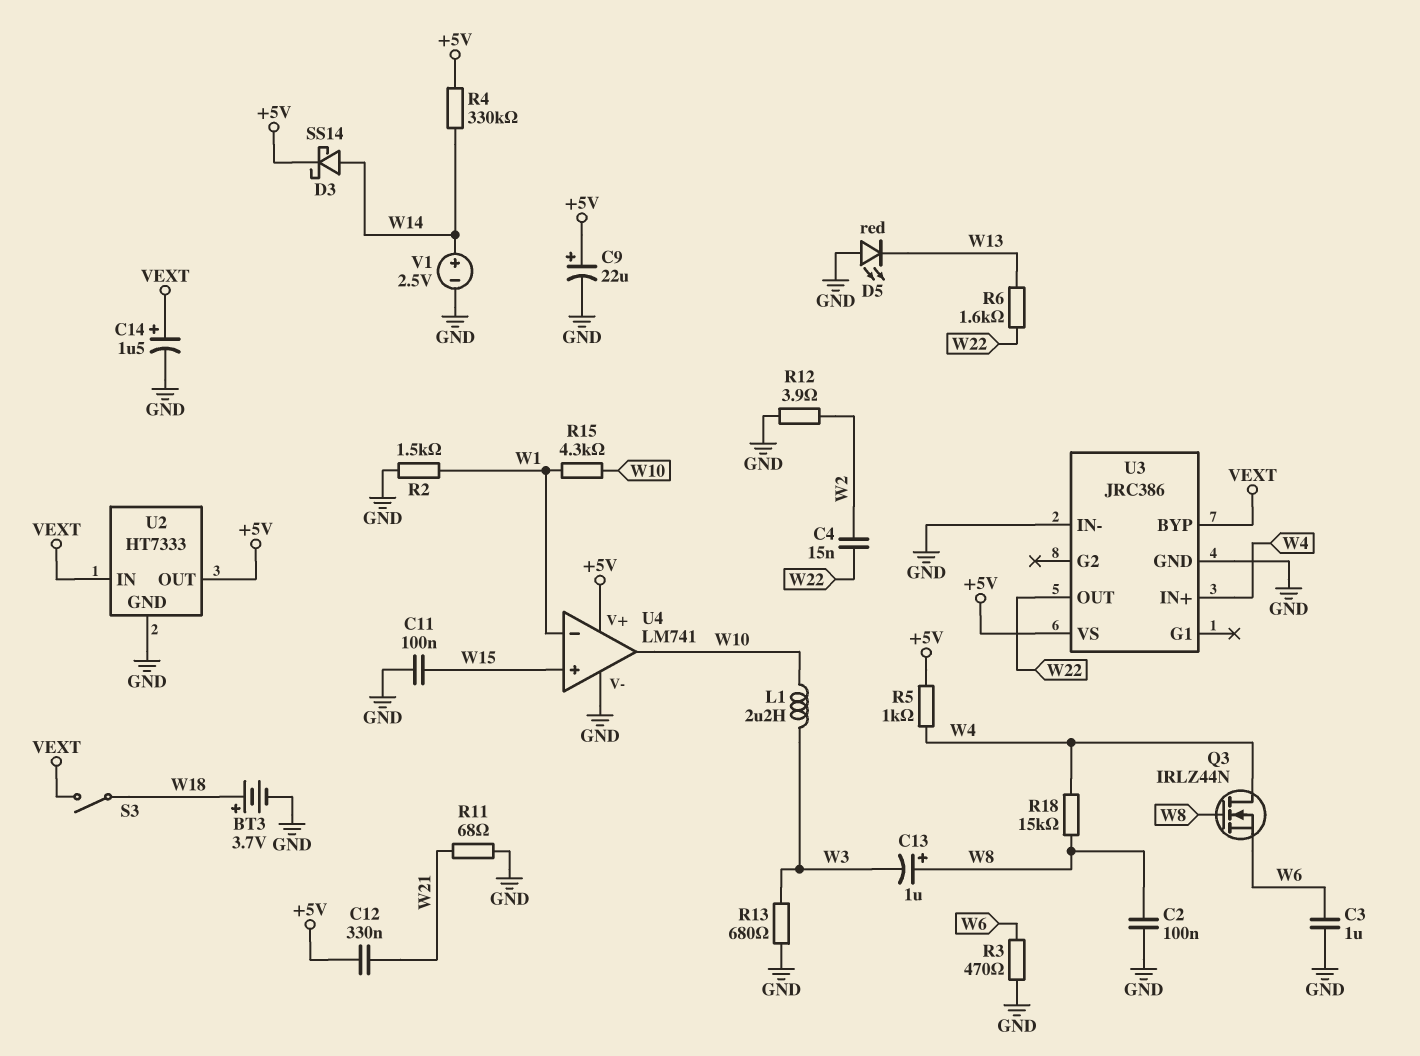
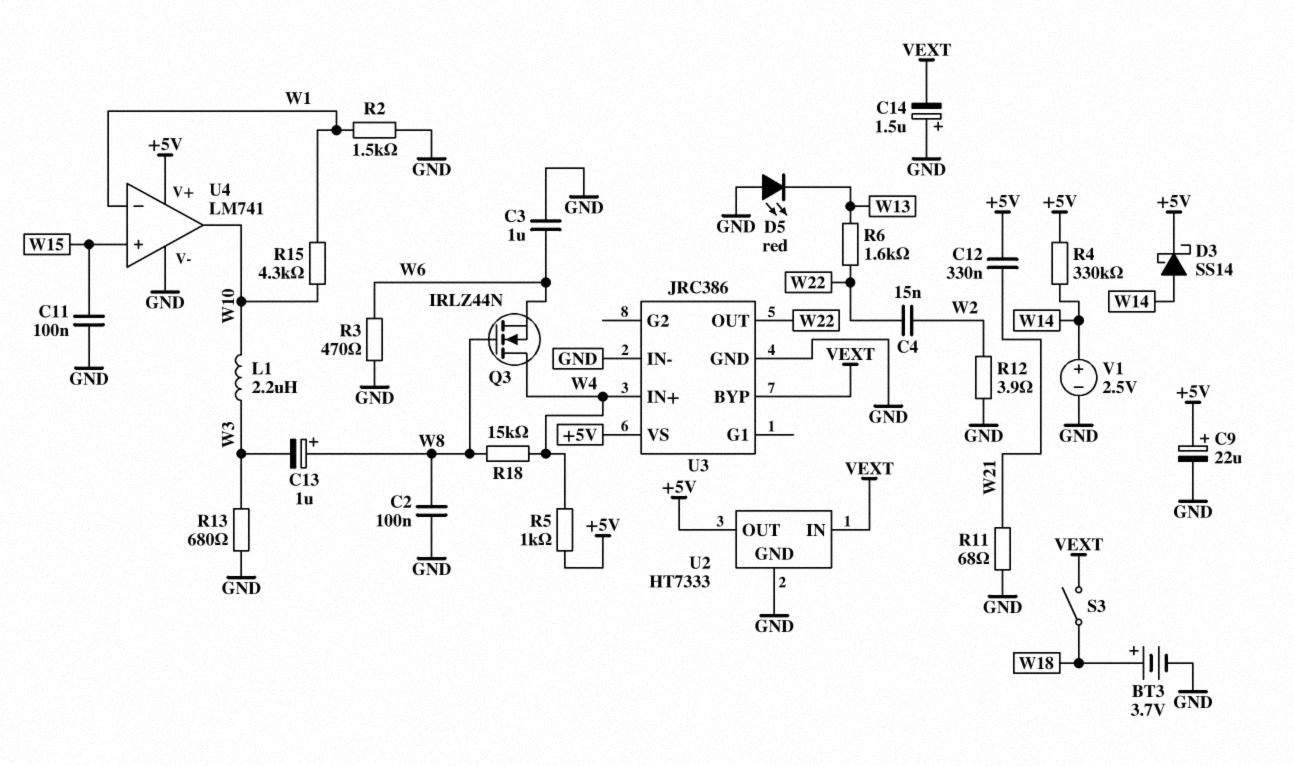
C14: 1.5uF (plus VEXT, minus GND) -> 1.5uF (plus GND, minus VEXT)

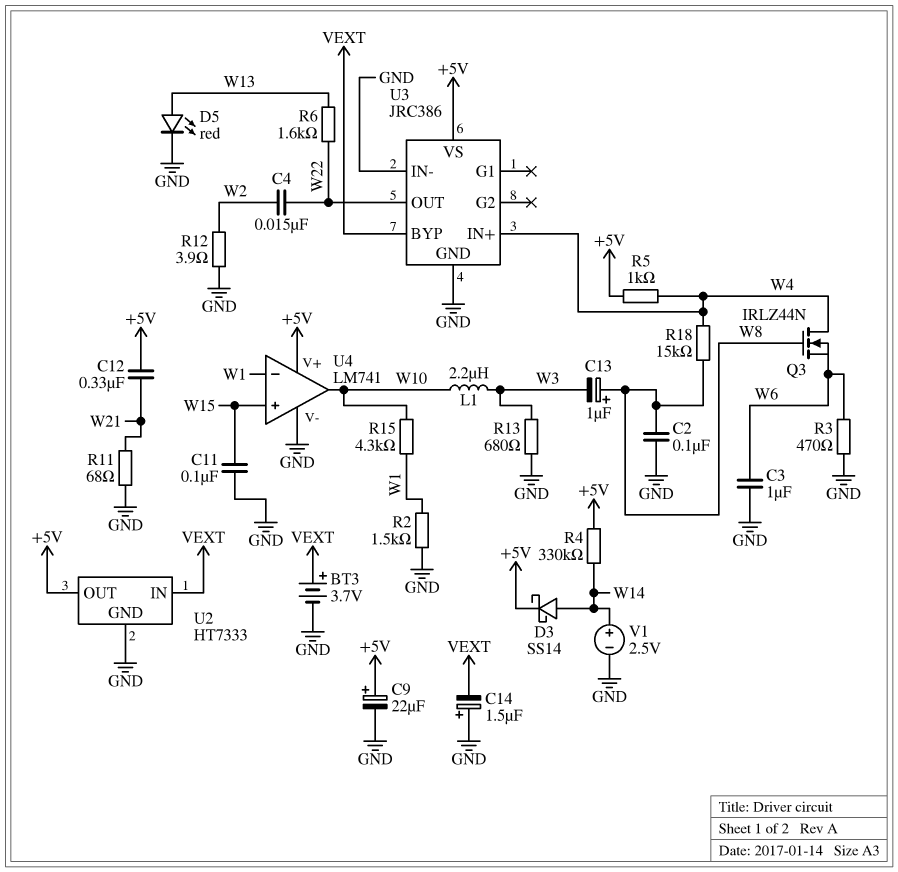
BT3: 3.7V (plus W18, minus GND) -> 3.7V (plus VEXT, minus GND)
D5: LED red (A GND, K W13) -> LED red (A W13, K GND)
S3: switch (VEXT, W18) -> none

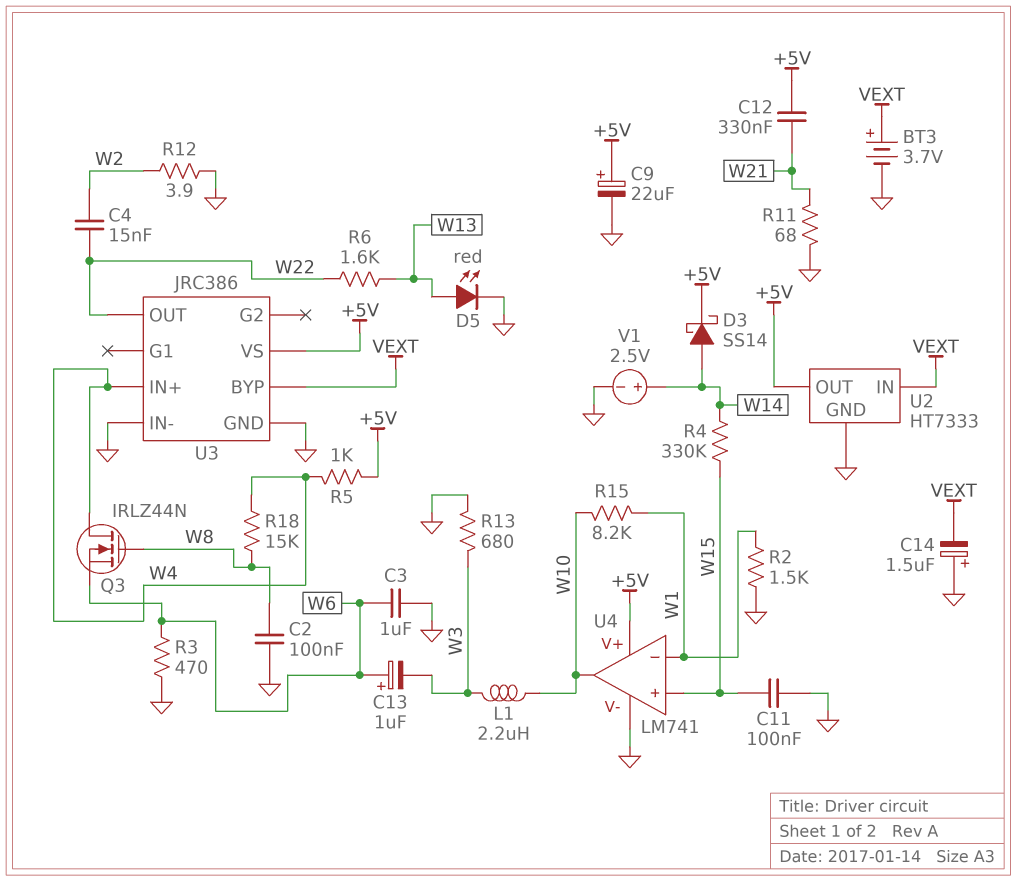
C13: 1uF (plus W8, minus W3) -> 1uF (plus W6, minus W3)
R4: 330k (+5V, W14) -> 330k (W14, W15)
R15: 4.3k (W1, W10) -> 8.2k (W1, W10)

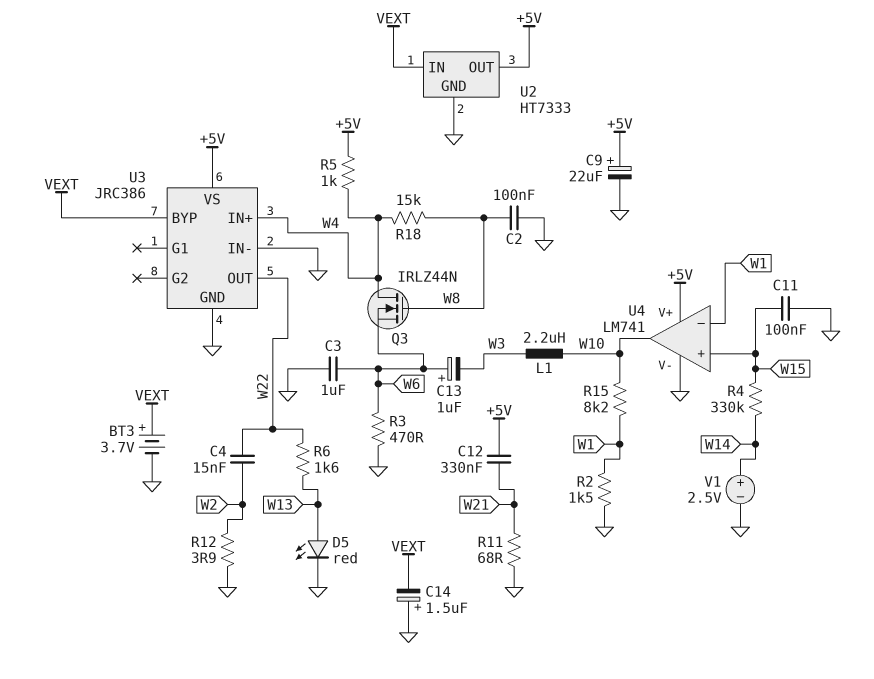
D3: schottky SS14 (A W14, K +5V) -> none
R13: 680 (GND, W3) -> none

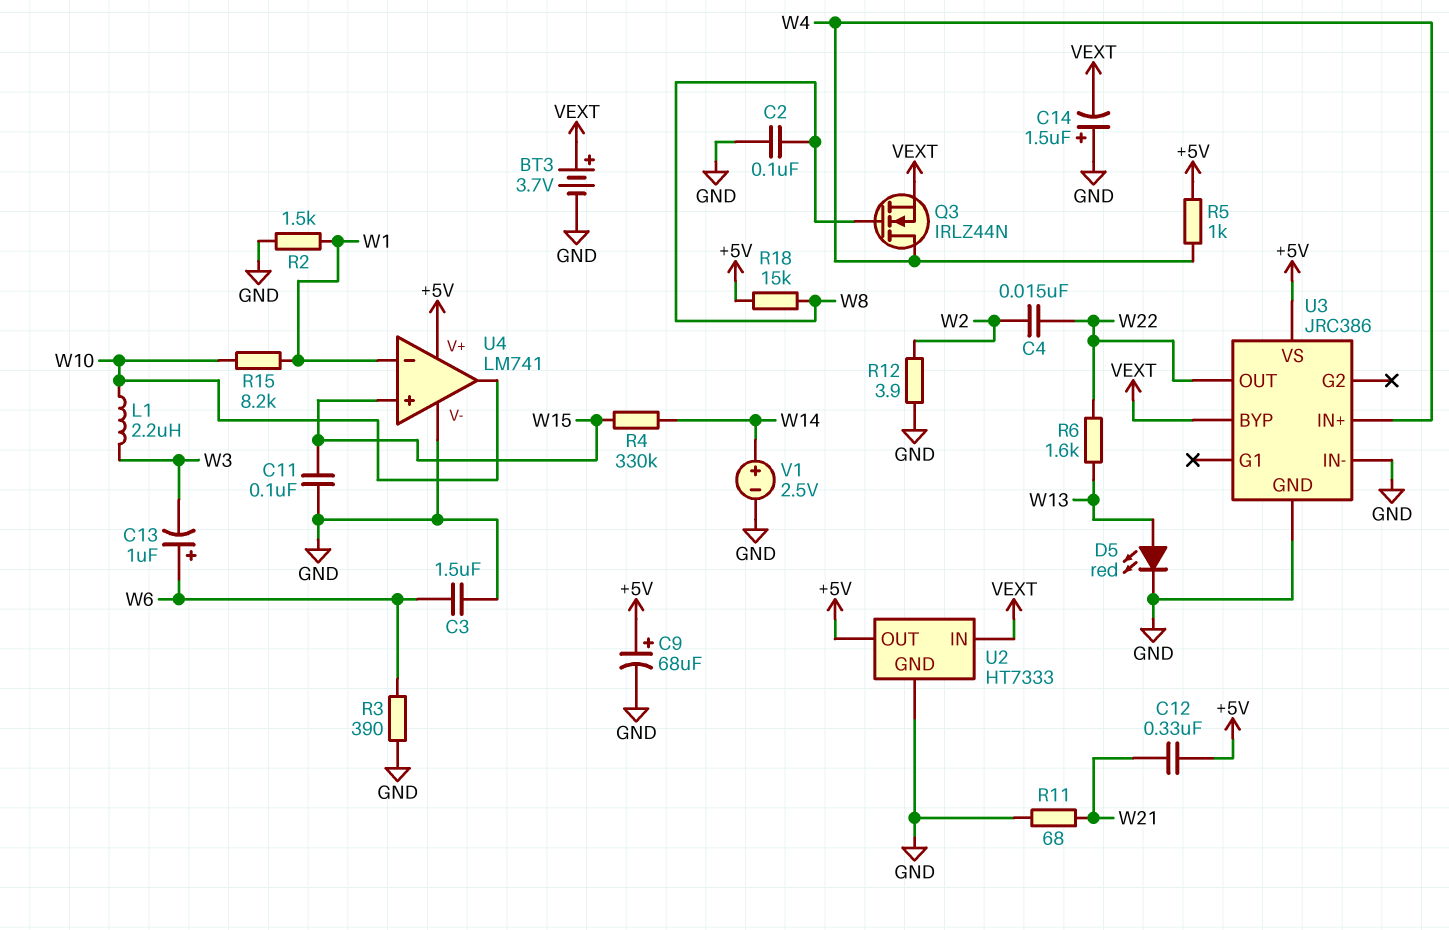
C3: 1uF (GND, W6) -> 1.5uF (GND, W6)
C9: 22uF (plus +5V, minus GND) -> 68uF (plus +5V, minus GND)
Q3: NMOS IRLZ44N (G W8, D W4, S W6) -> NMOS IRLZ44N (G W8, D W4, S VEXT)
R3: 470 (GND, W6) -> 390 (GND, W6)
R18: 15k (W4, W8) -> 15k (+5V, W8)

